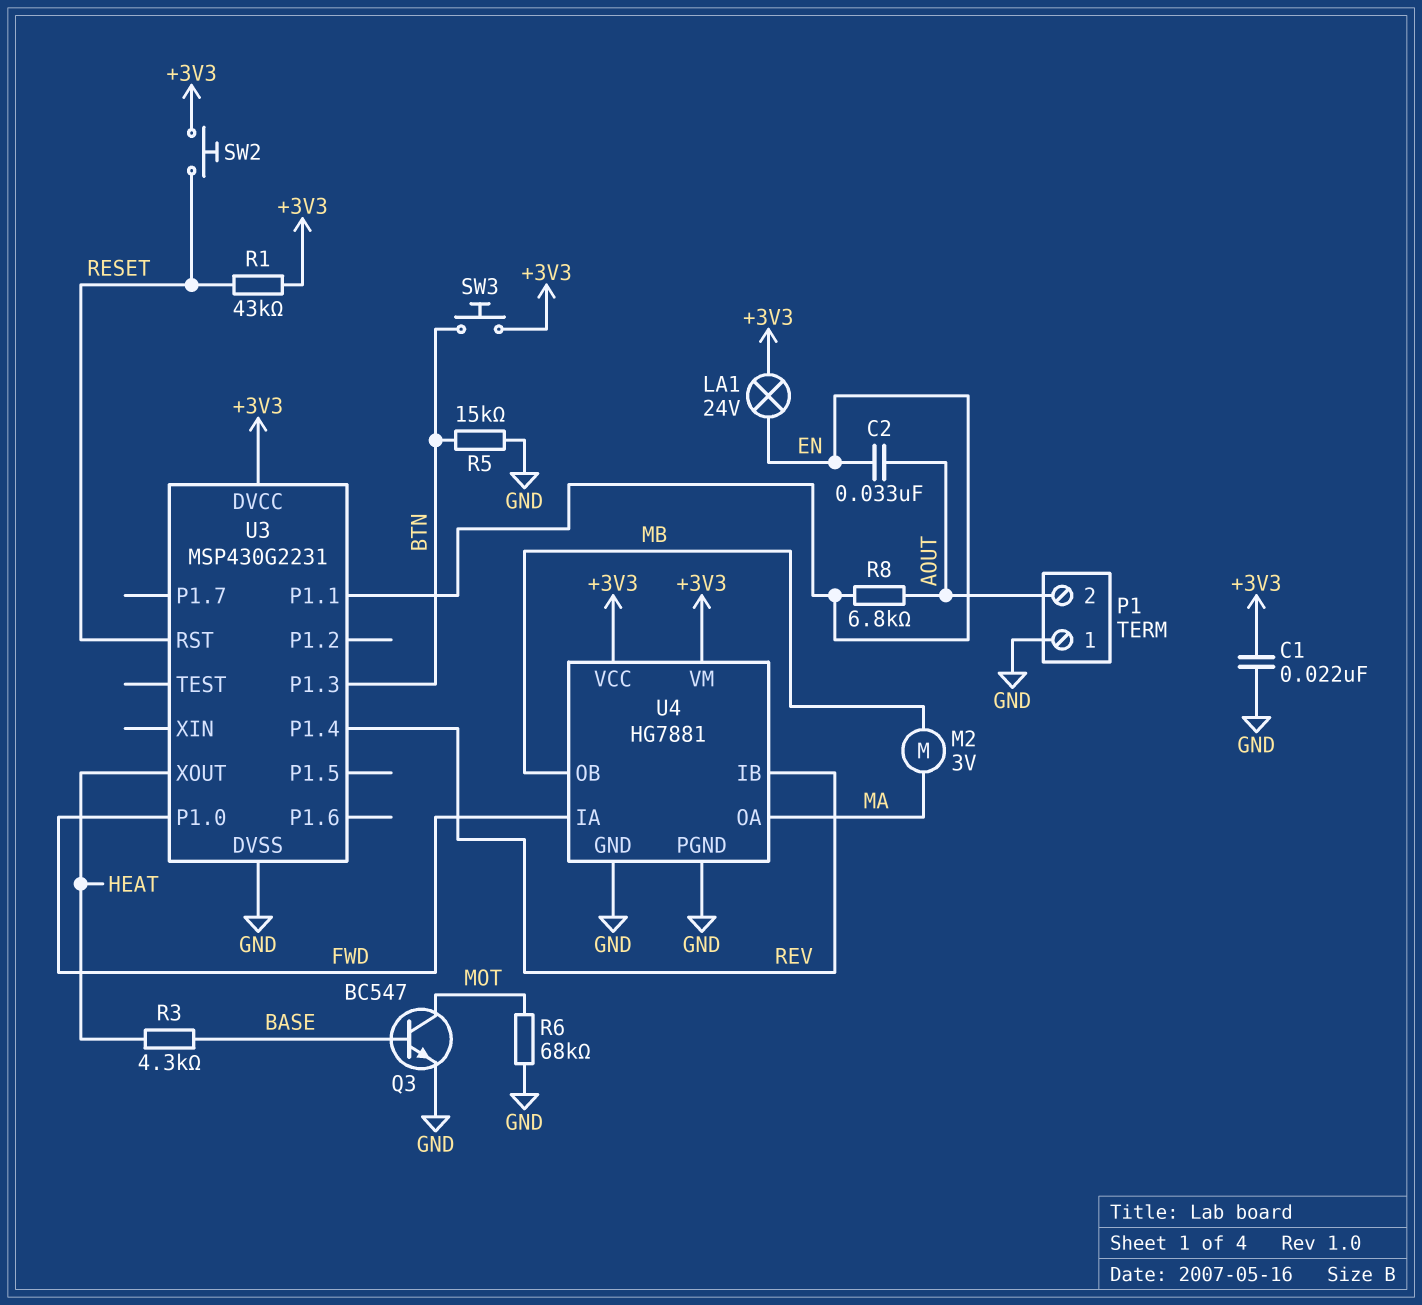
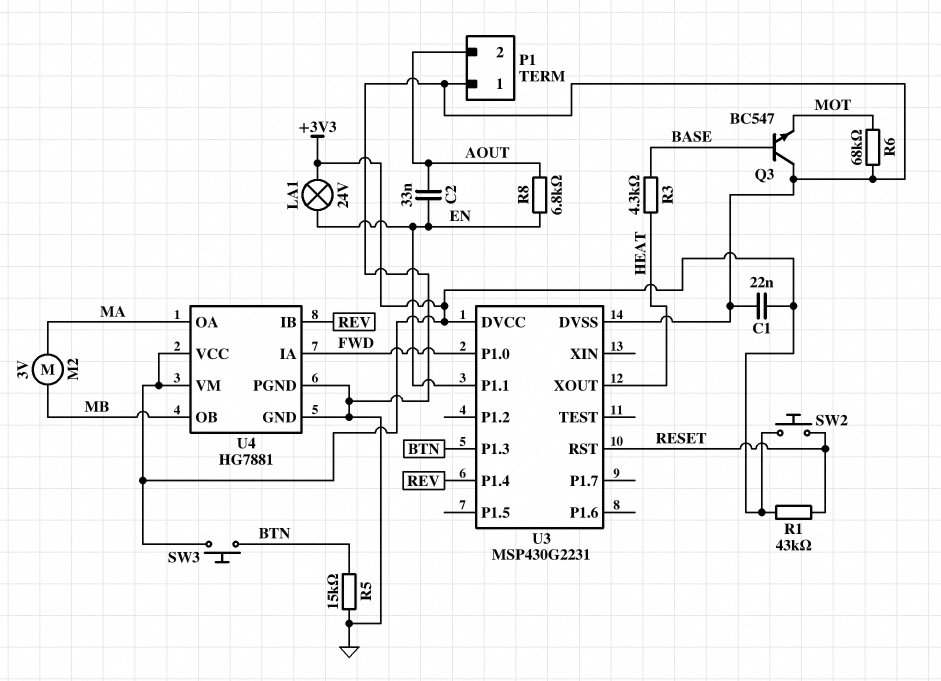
Q3: NPN BC547 (B BASE, C MOT, E GND) -> NPN BC547 (B BASE, C GND, E MOT)

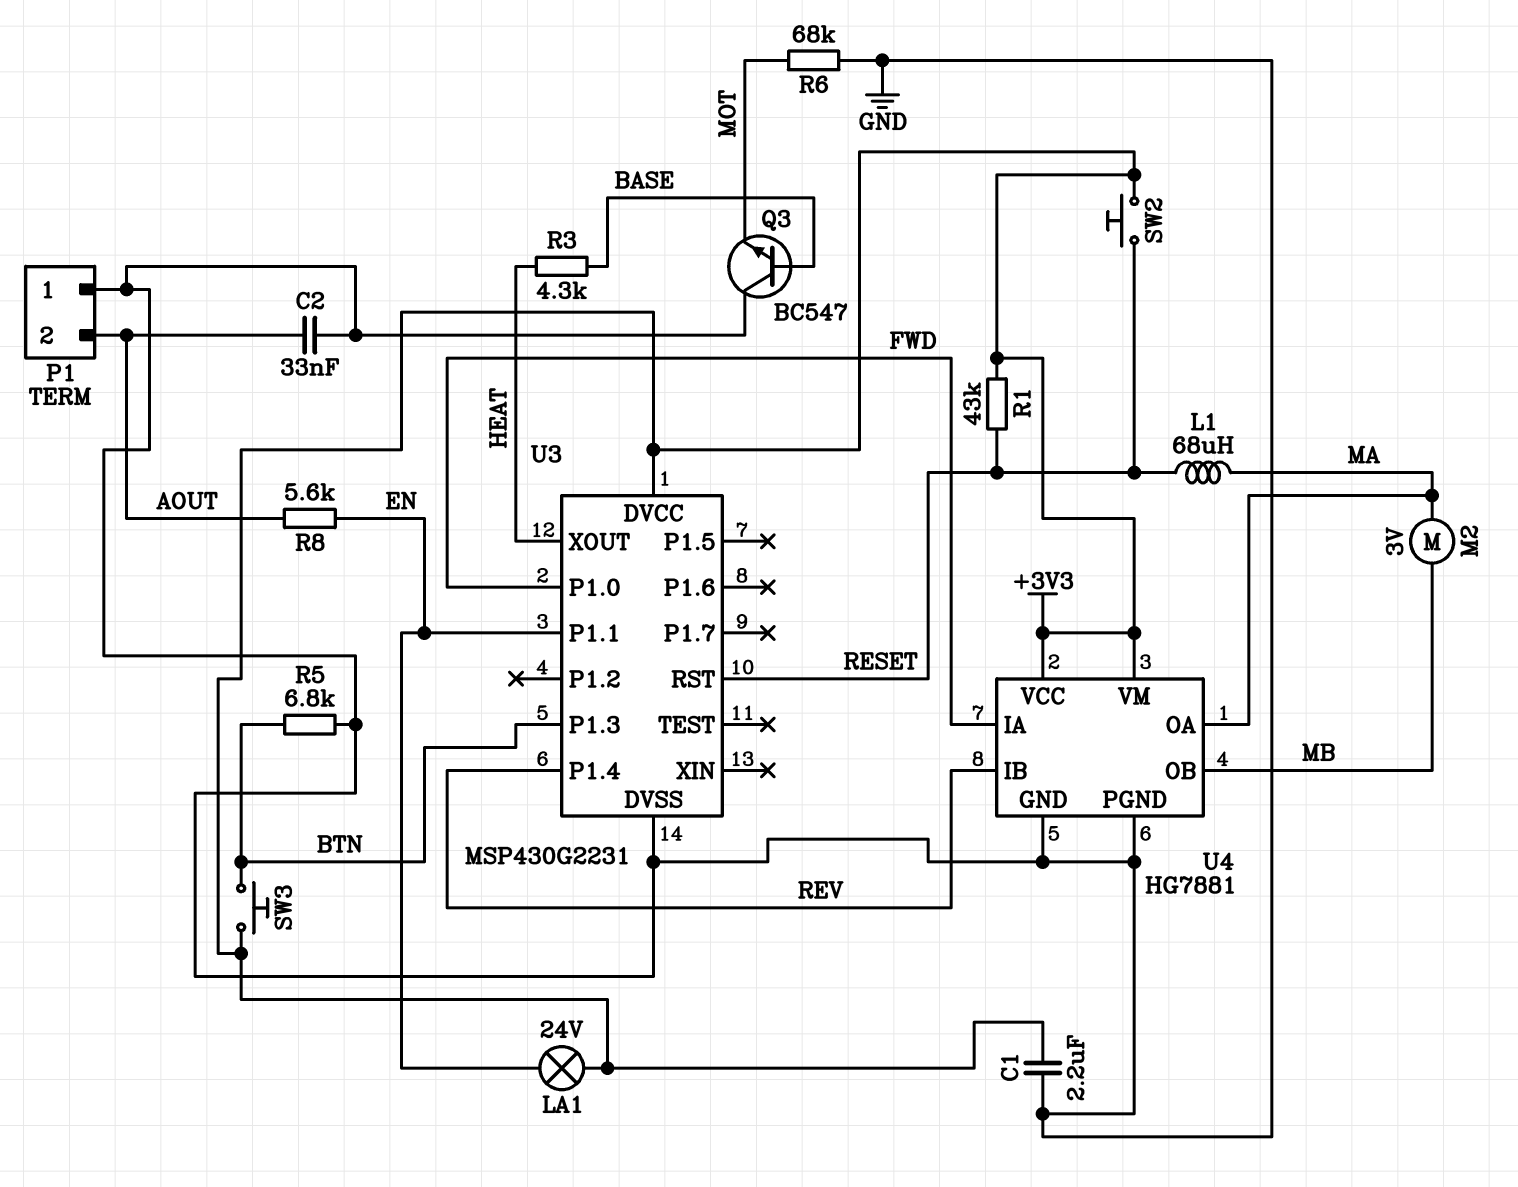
C1: 22nF (+3V3, GND) -> 2.2uF (+3V3, GND)
C2: 33nF (AOUT, EN) -> 33nF (AOUT, GND)
L1: none -> 68uH (MA, RESET)
R5: 15k (BTN, GND) -> 6.8k (BTN, GND)
R8: 6.8k (AOUT, EN) -> 5.6k (AOUT, EN)

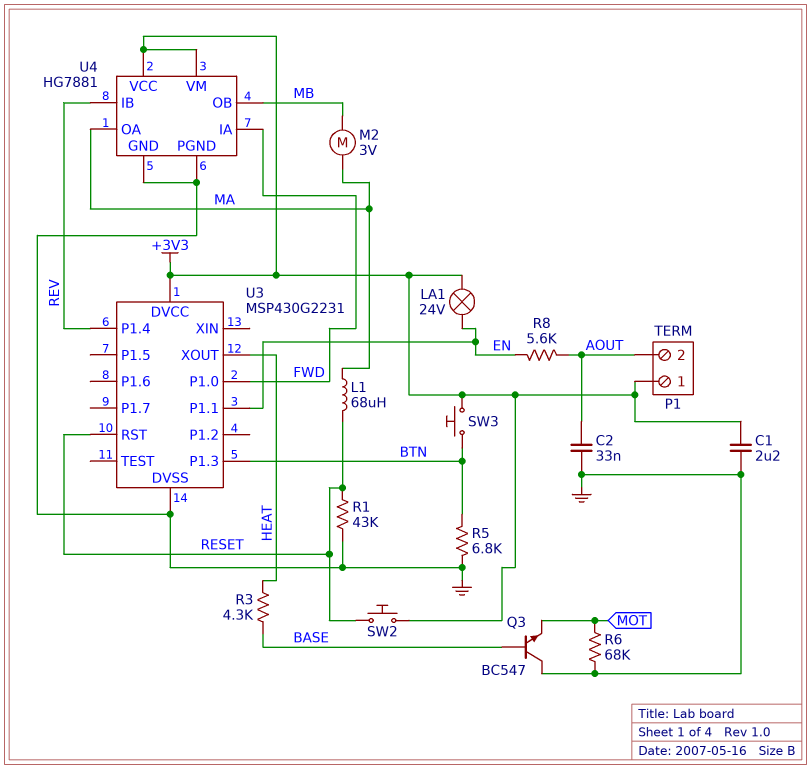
P1 pin 1: GND -> +3V3
R1: 43k (+3V3, RESET) -> 43k (GND, RESET)

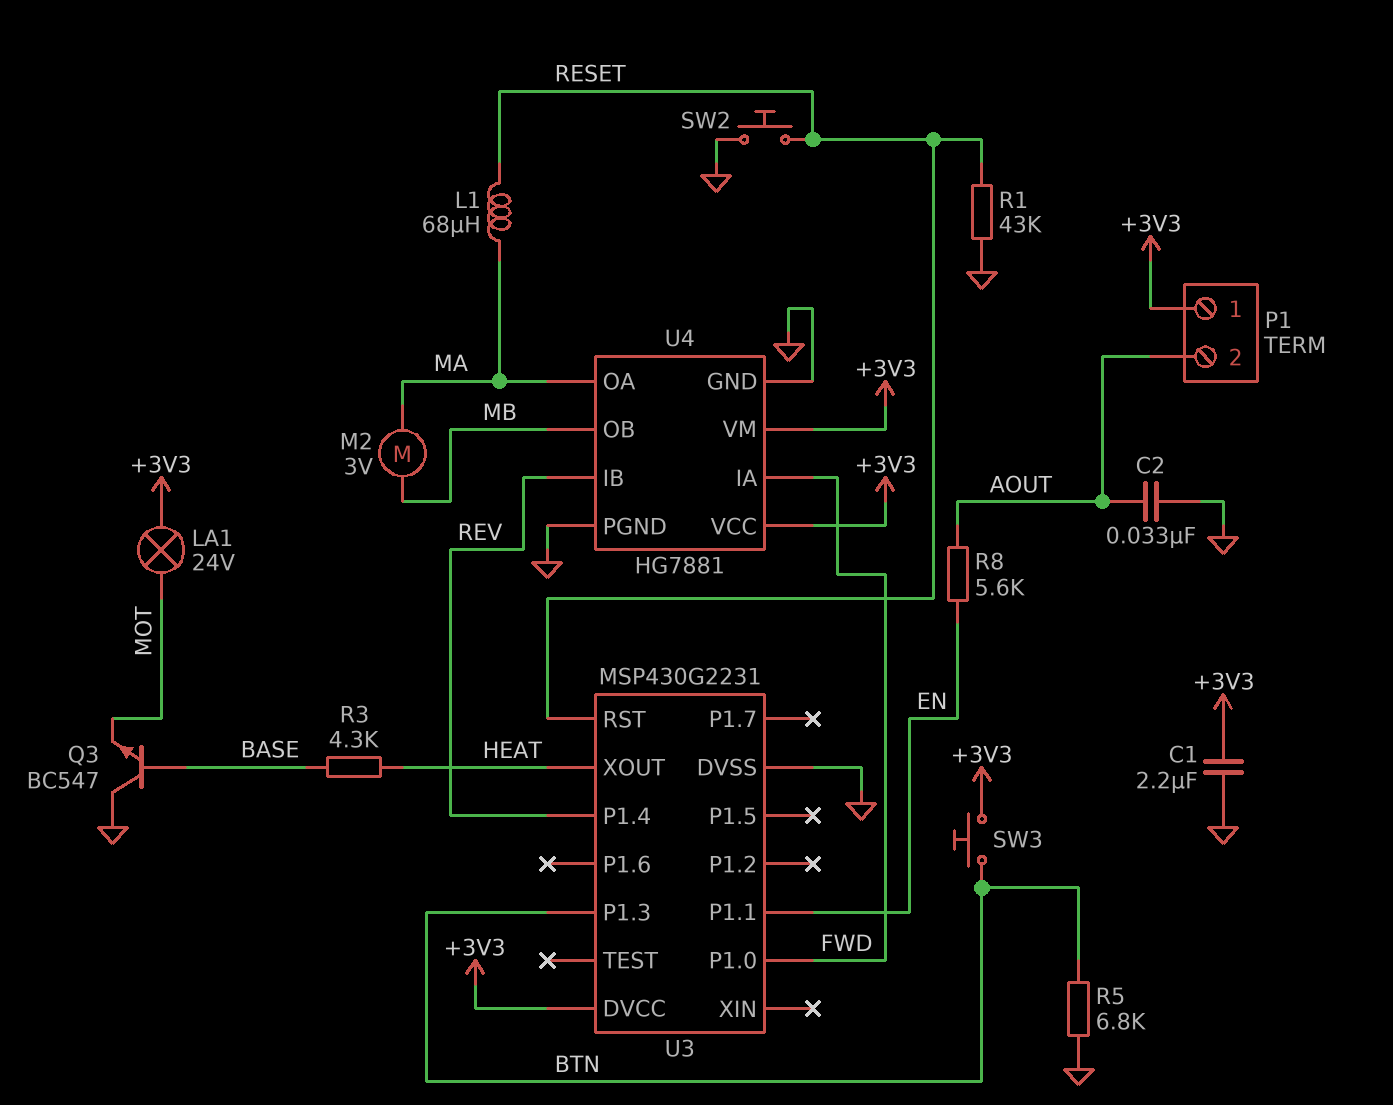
LA1: lamp 24V (+3V3, EN) -> lamp 24V (+3V3, MOT)
R6: 68k (GND, MOT) -> none
SW2: button (+3V3, RESET) -> button (GND, RESET)

